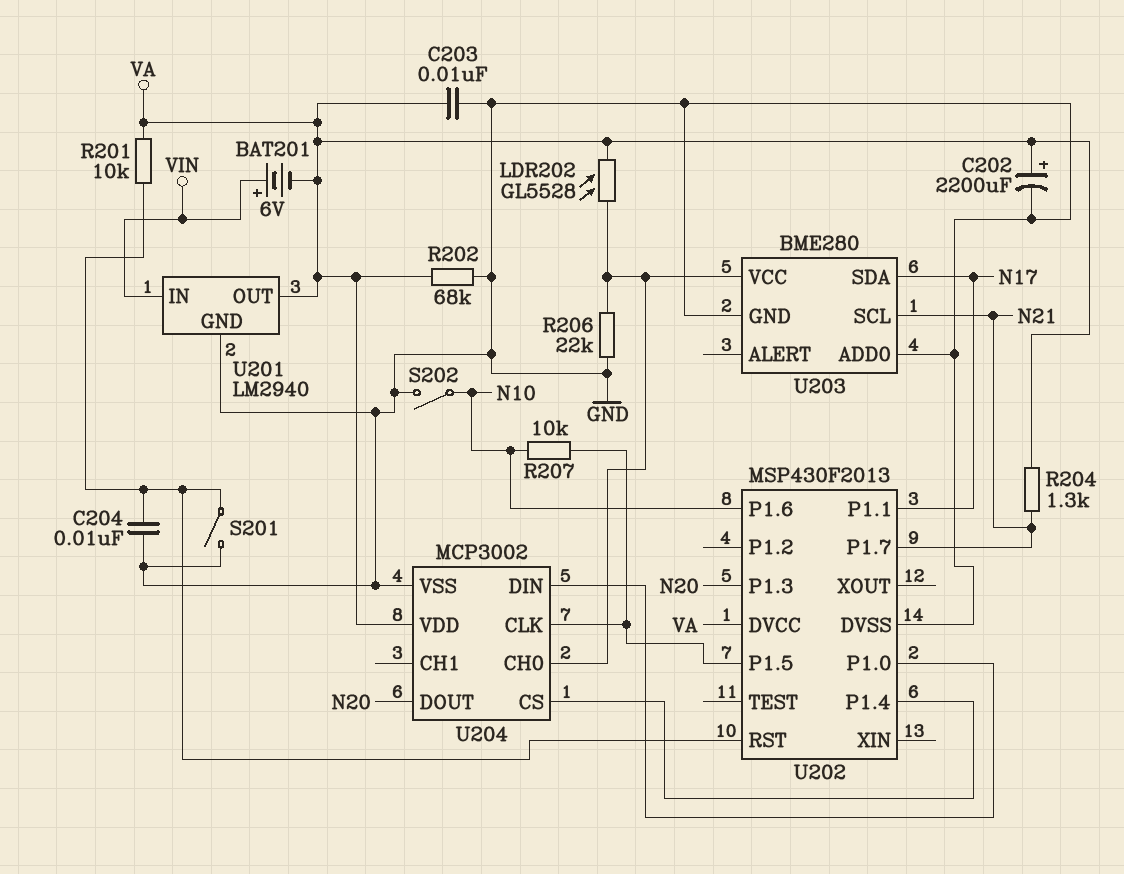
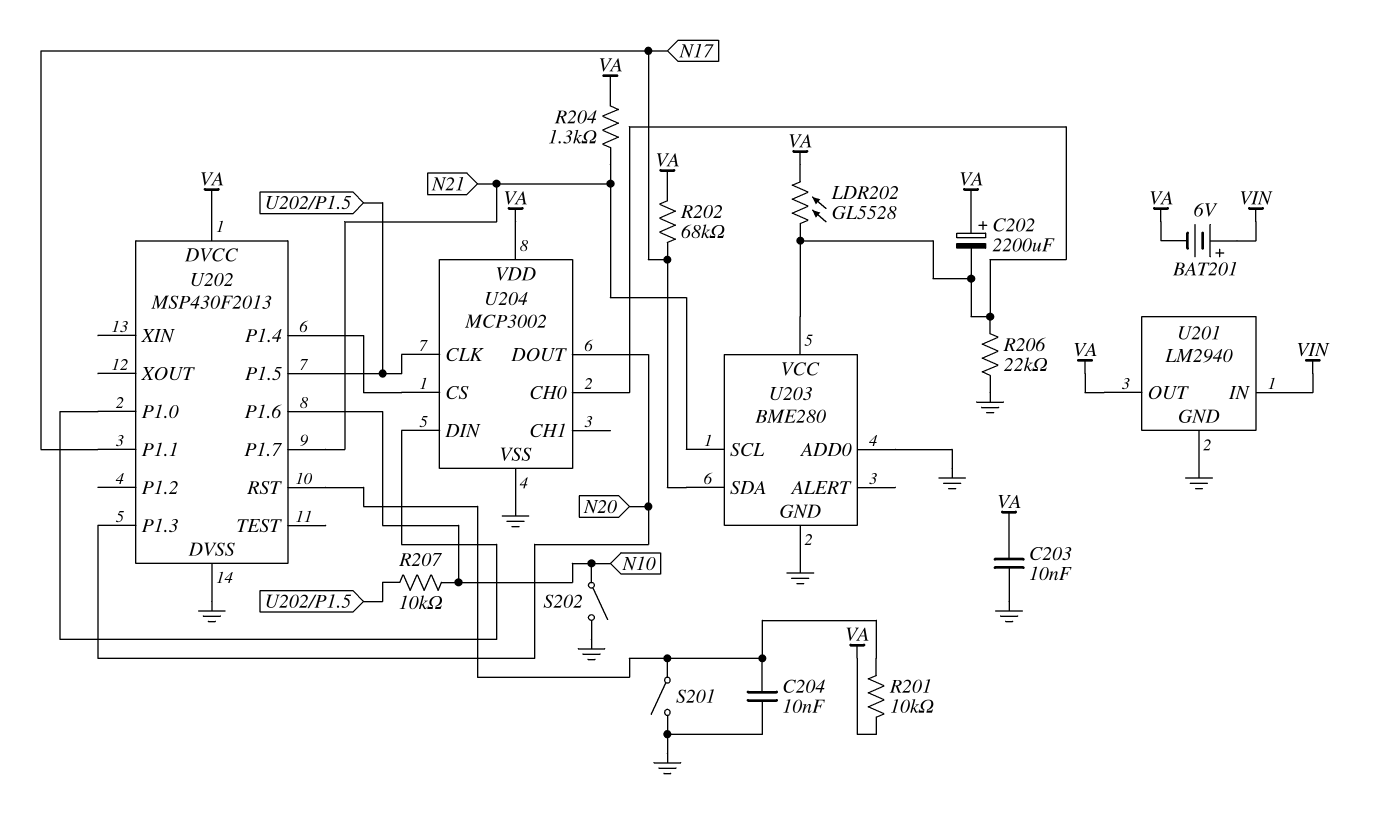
C202: 2200uF (plus VA, minus GND) -> 2200uF (plus VA, minus U203/VCC)
R202: 68k (GND, VA) -> 68k (N17, VA)

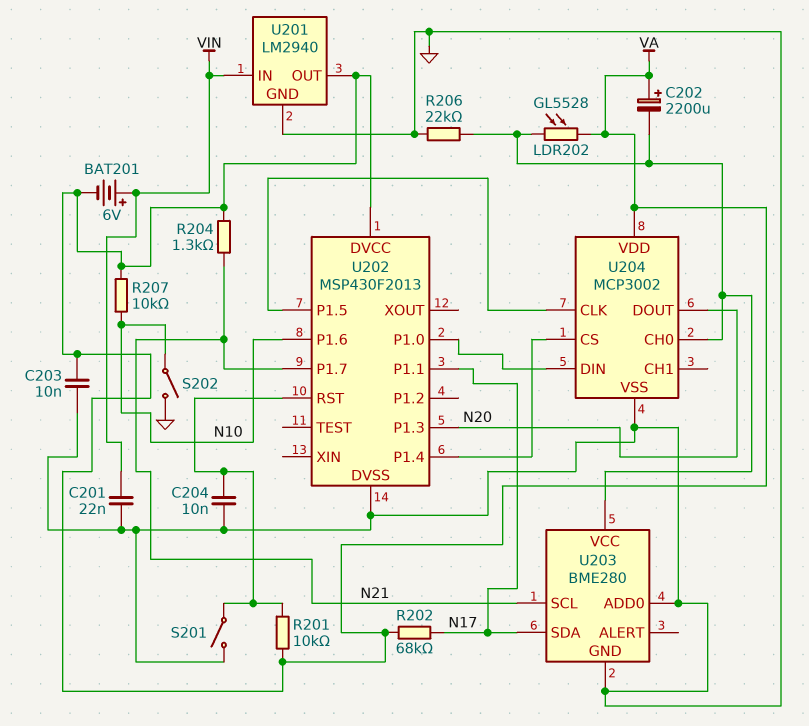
C201: none -> 22nF (GND, VIN)
R207: 10k (N10, U202/P1.5) -> 10k (N10, VA)

